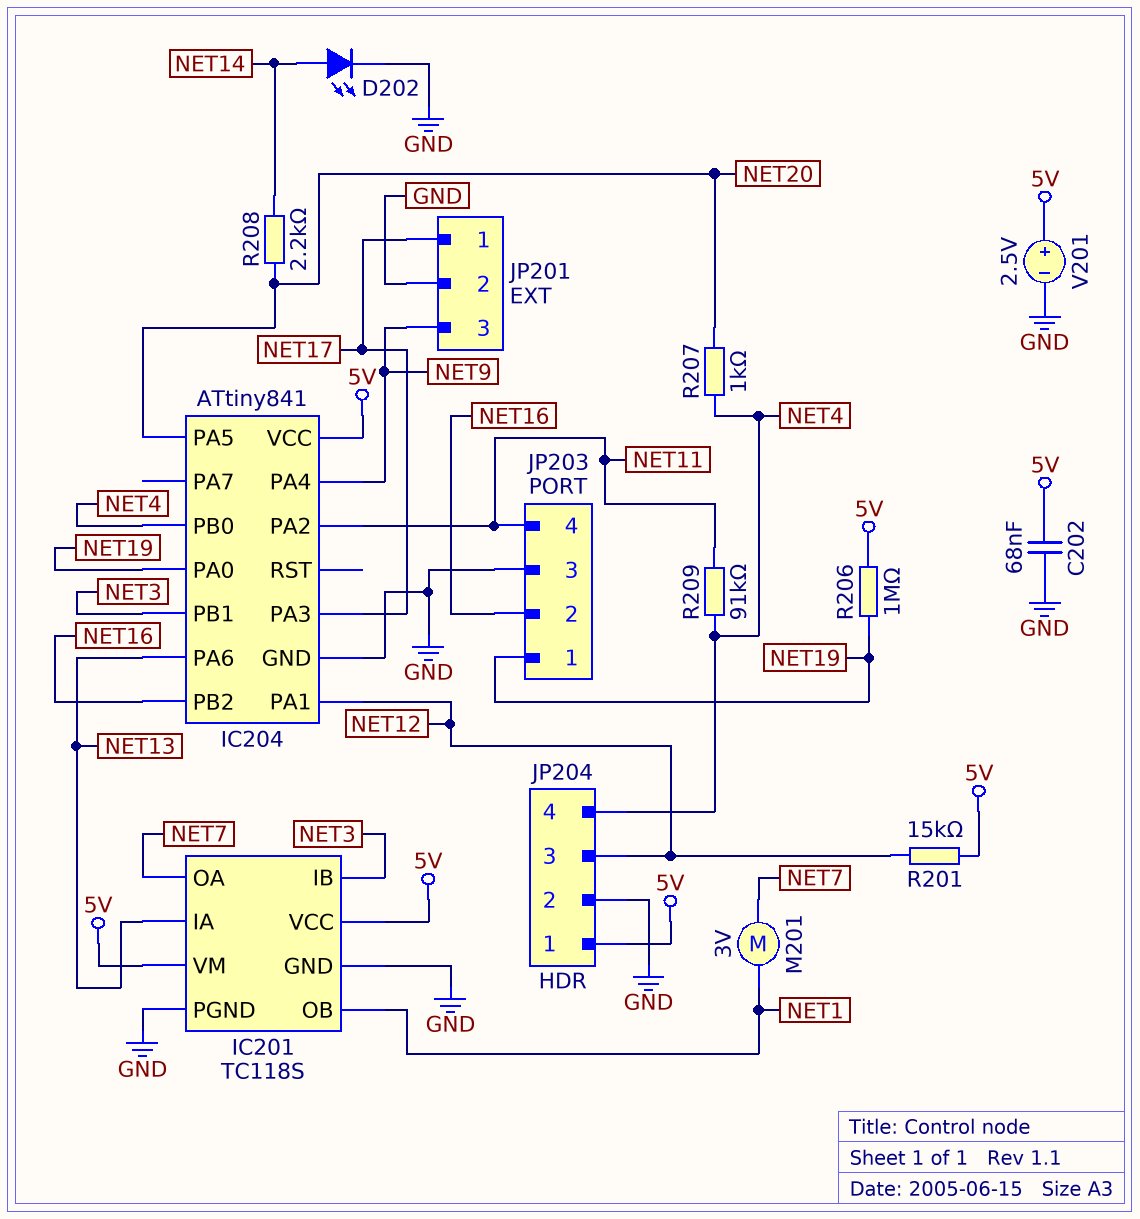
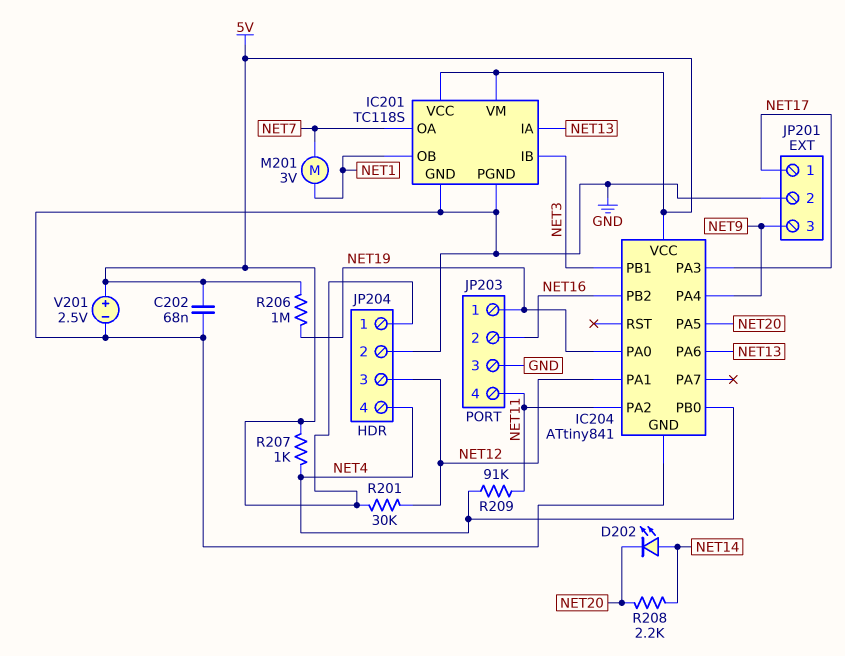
D202: LED (A NET14, K GND) -> LED (A NET14, K NET20)
R201: 15k (5V, NET12) -> 30k (5V, NET12)
R207: 1k (NET4, NET20) -> 1k (5V, NET4)

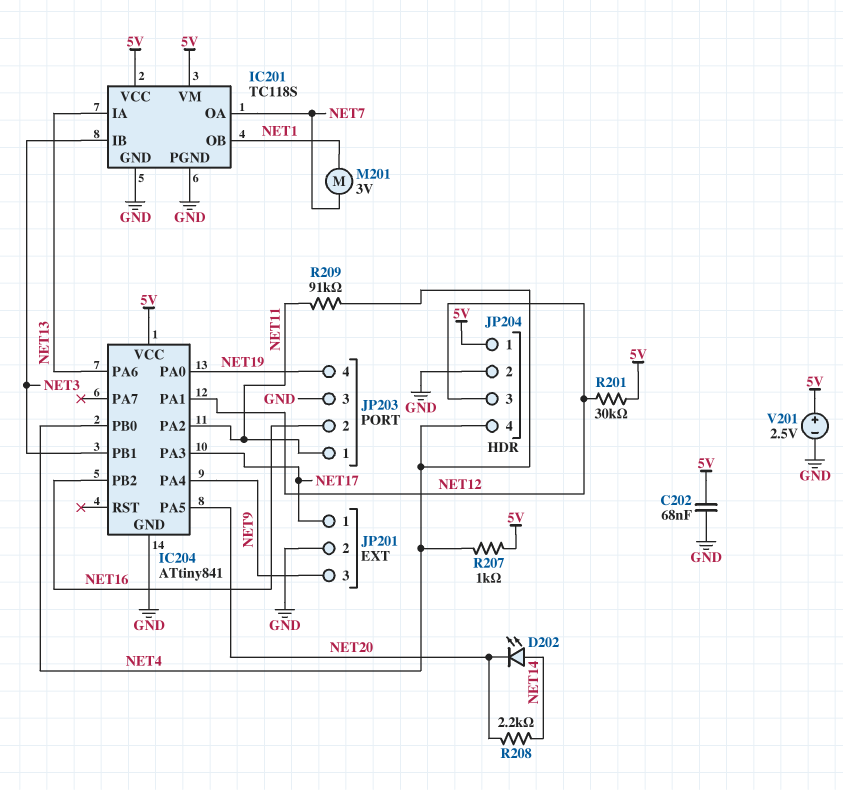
JP203 pin 1: NET19 -> NET11
JP203 pin 4: NET11 -> NET19
R206: 1M (5V, NET19) -> none

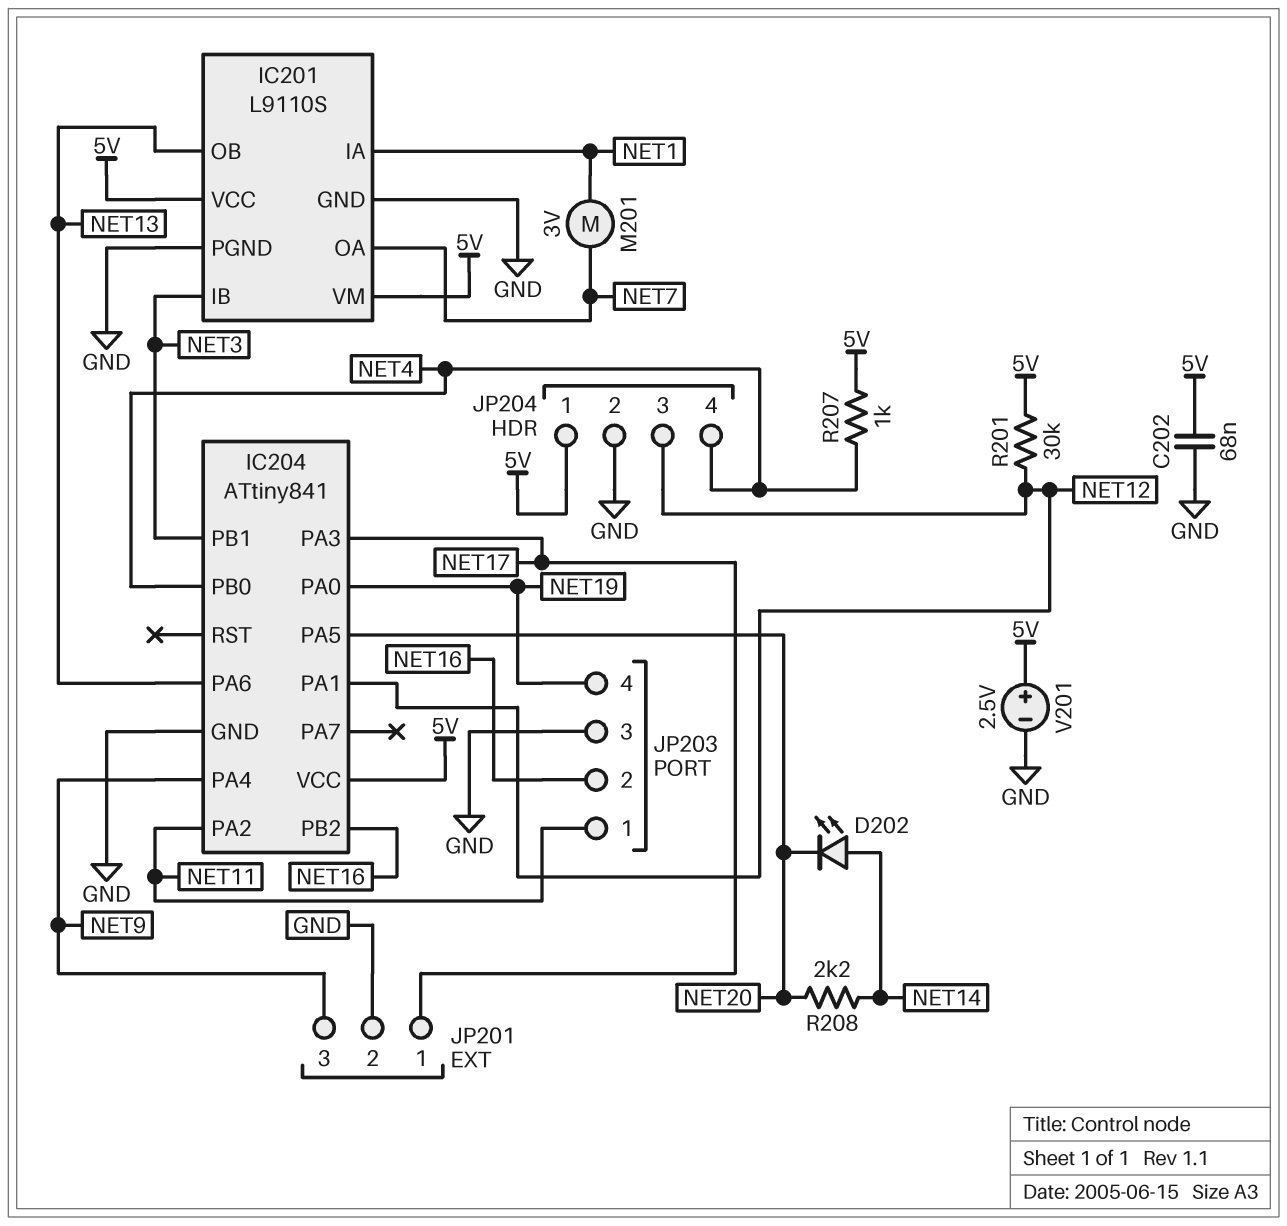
IC201: TC118S -> L9110S
IC201 pin IA: NET13 -> NET1
IC201 pin OB: NET1 -> NET13
R209: 91k (NET4, NET11) -> none

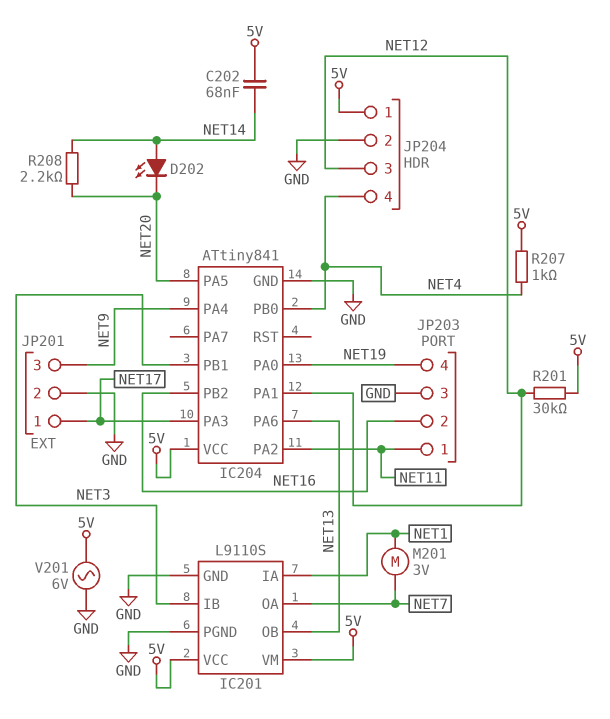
C202: 68nF (5V, GND) -> 68nF (5V, NET14)
V201: 2.5V (plus 5V, minus GND) -> AC 6V (5V, GND)

